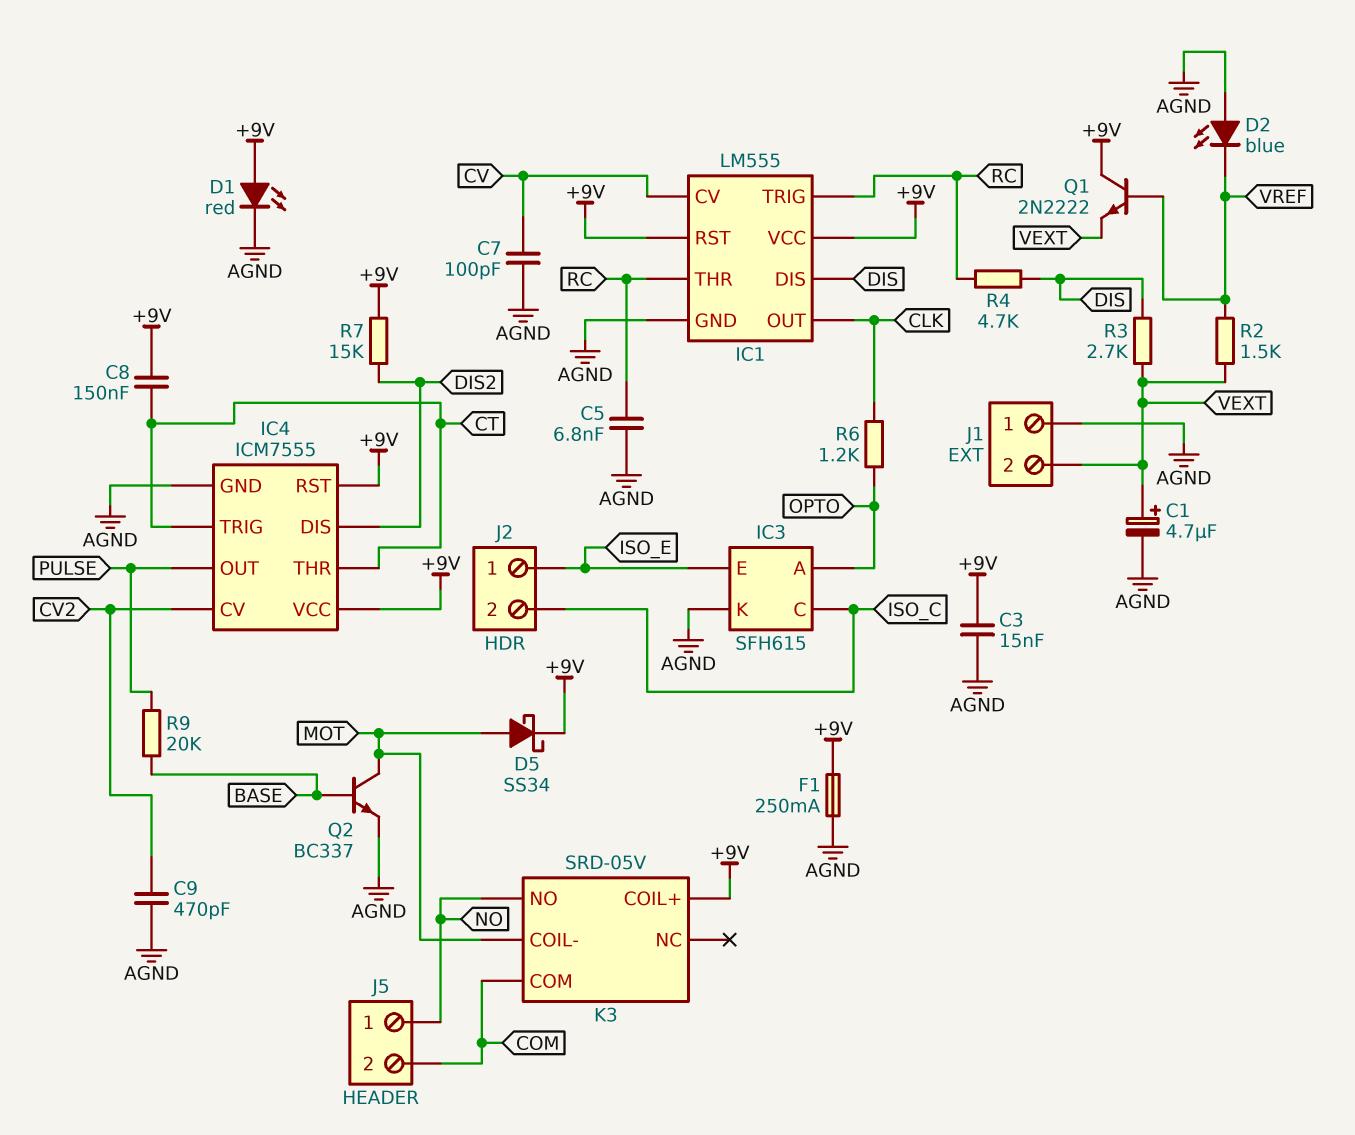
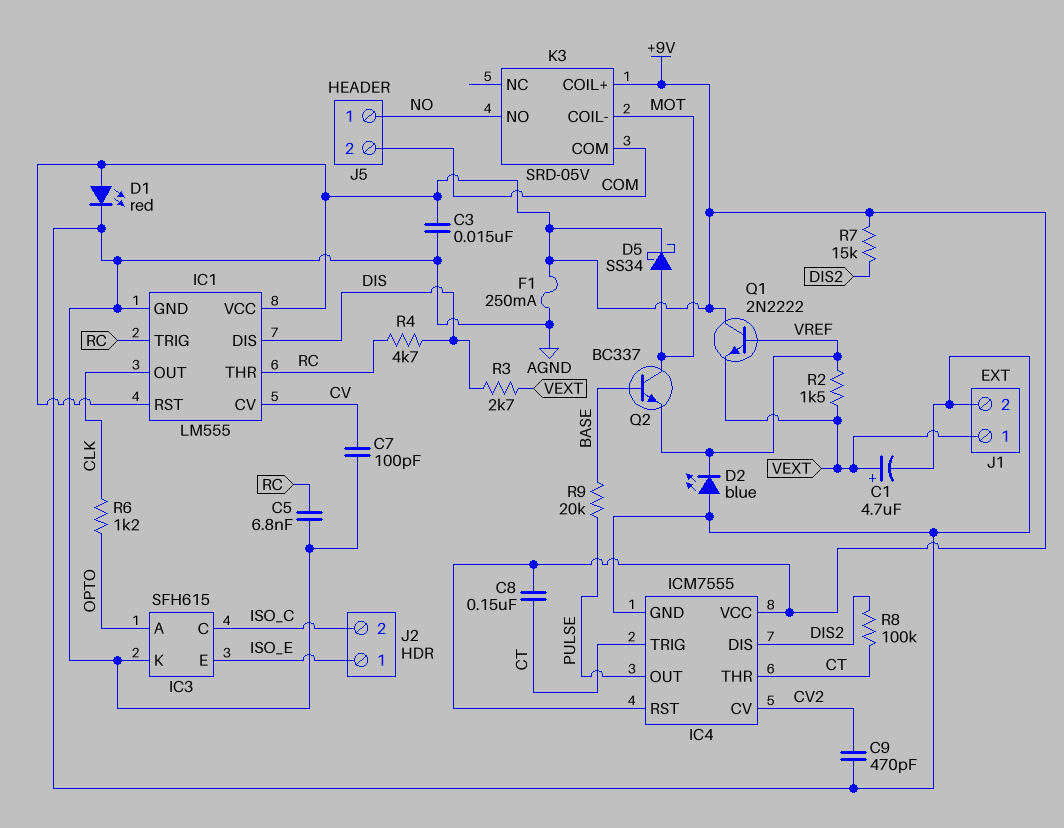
J1 pin 1: AGND -> VEXT
J1 pin 2: VEXT -> AGND
Q2: NPN BC337 (B BASE, C MOT, E AGND) -> NPN BC337 (B BASE, C MOT, E VREF)
R8: none -> 100k (CT, DIS2)

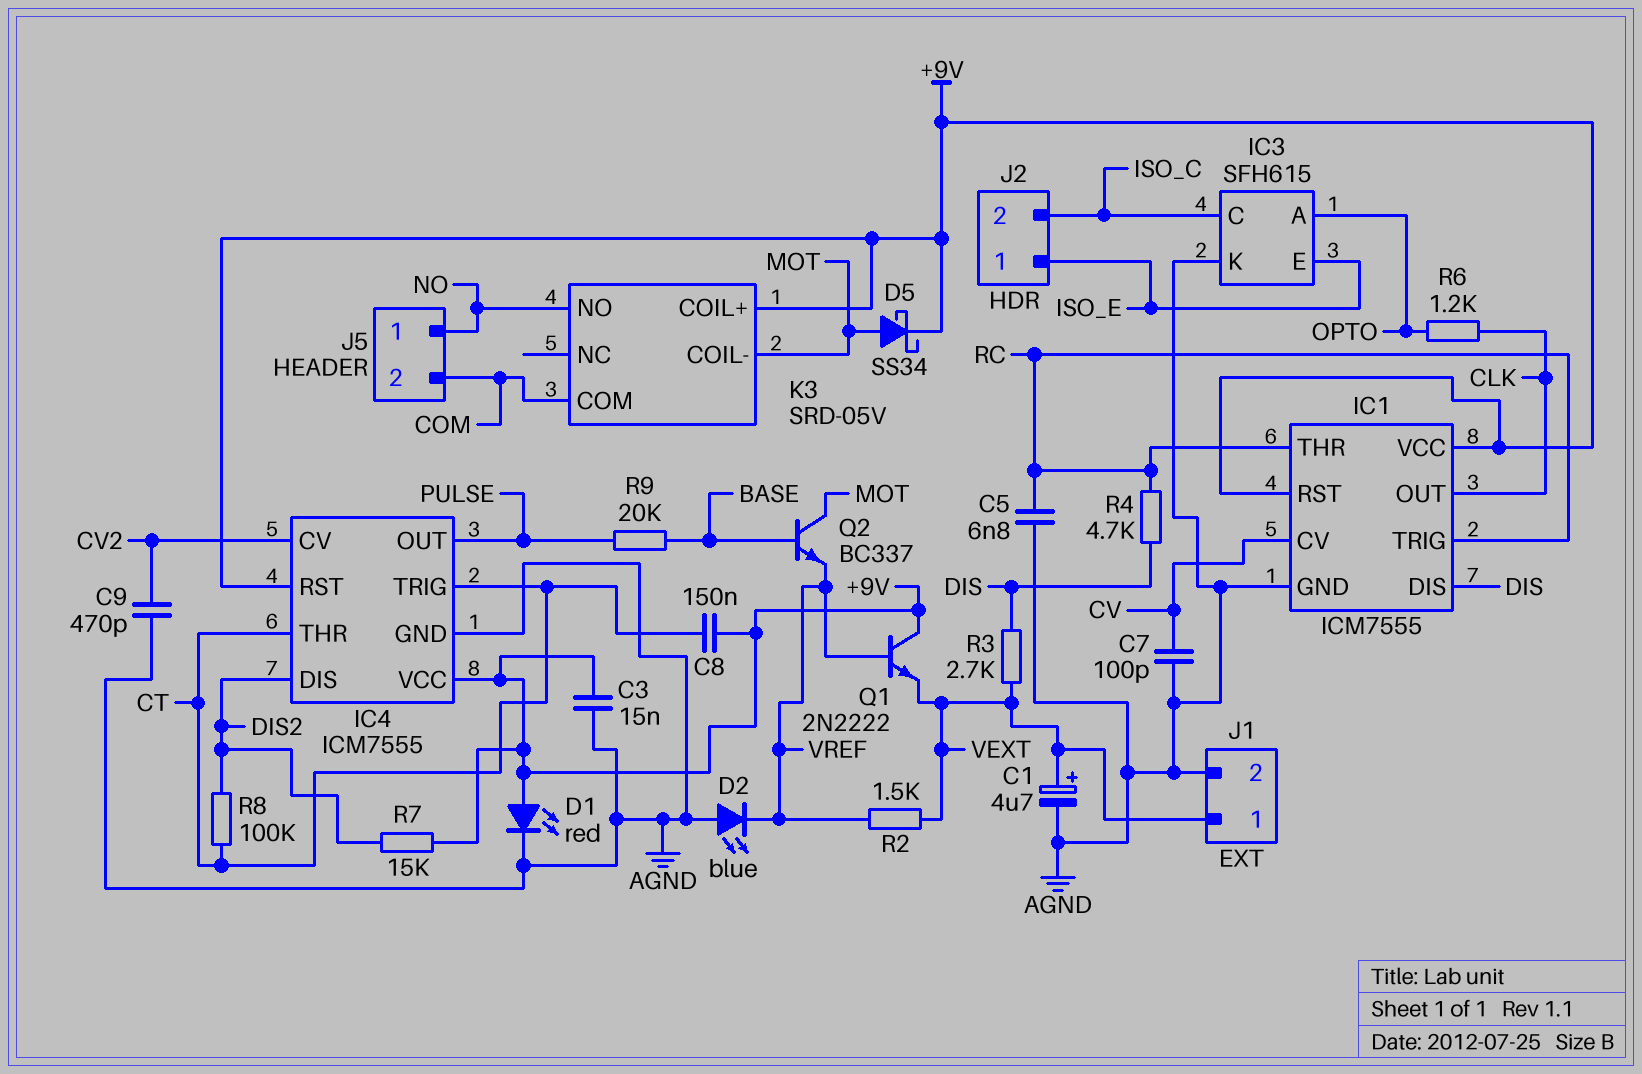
F1: 250mA (+9V, AGND) -> none
IC1: LM555 -> ICM7555

